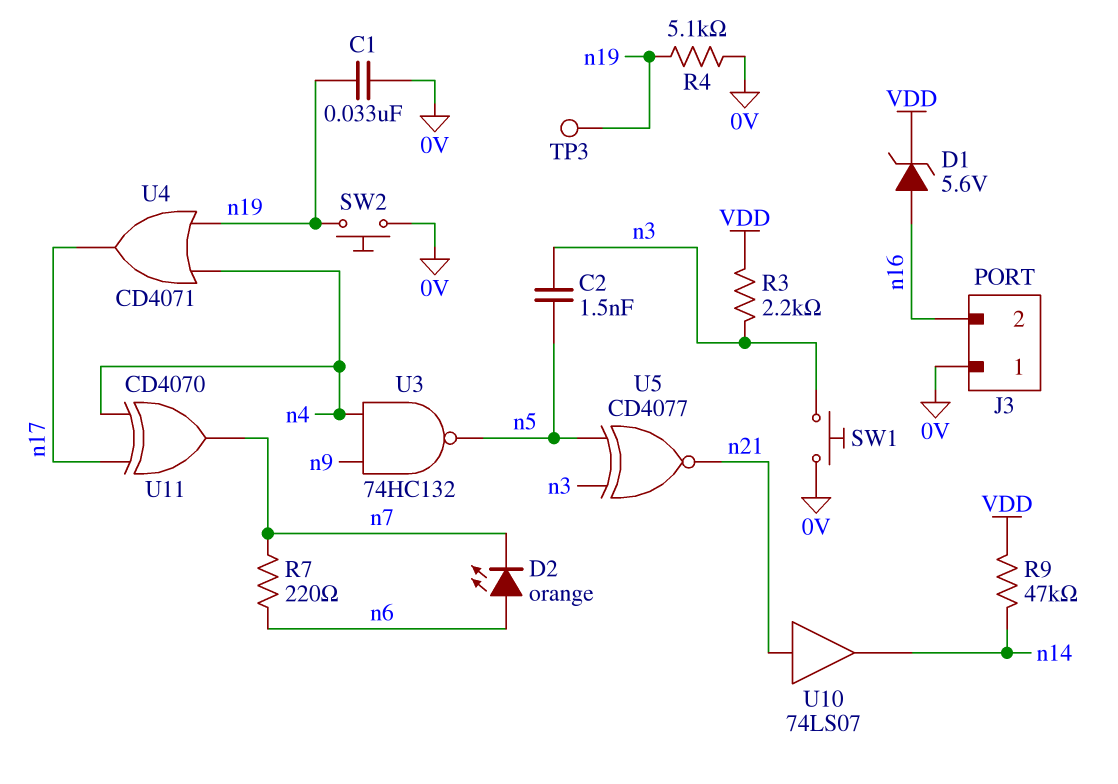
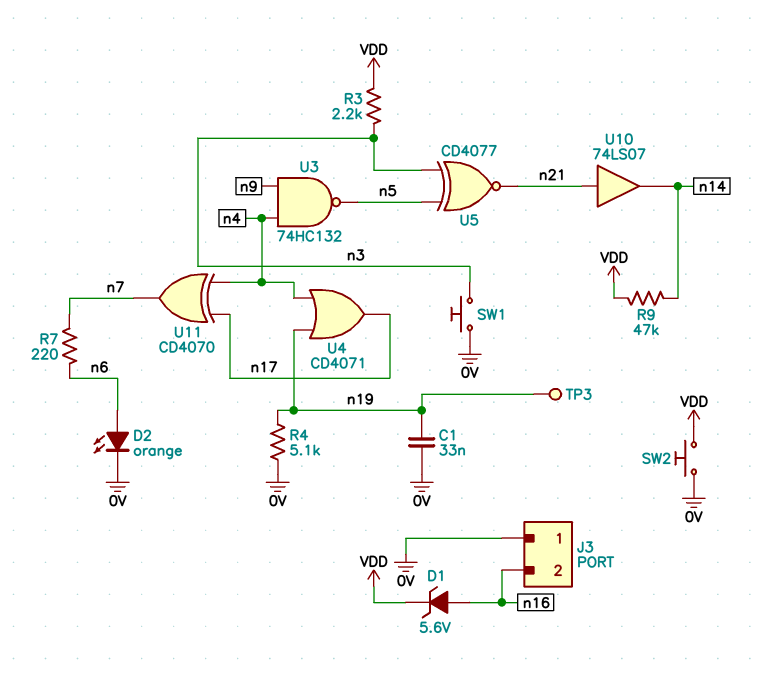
C2: 1.5nF (n3, n5) -> none
D2: LED orange (A n6, K n7) -> LED orange (A n6, K 0V)
SW2: button (0V, n19) -> button (0V, VDD)

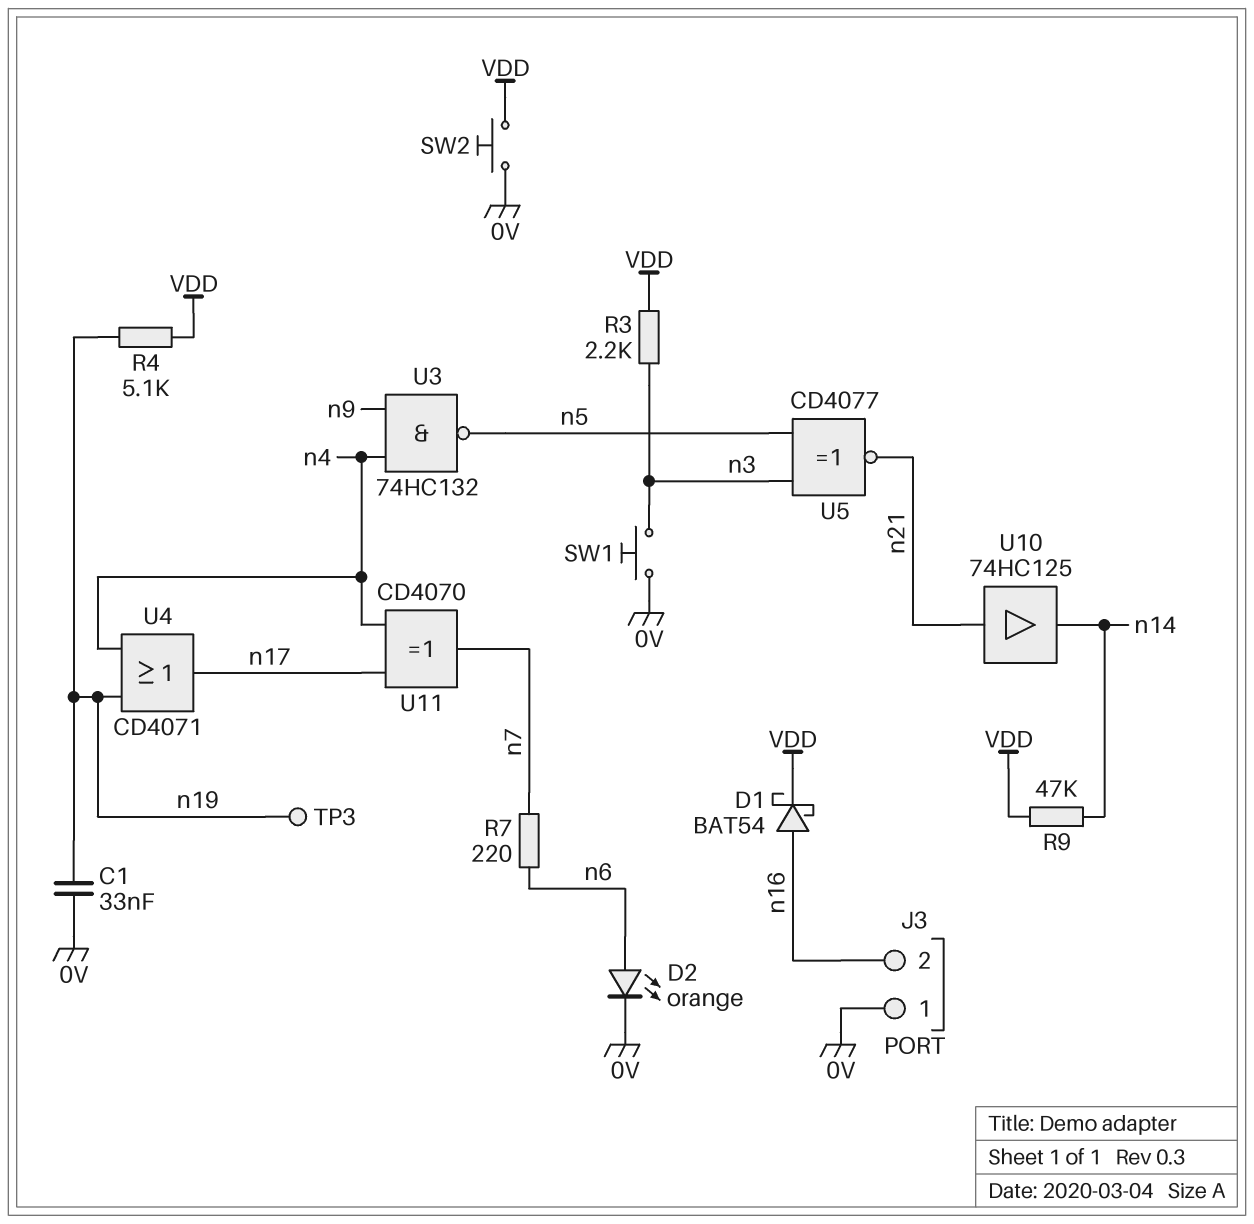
D1: zener 5.6V (A n16, K VDD) -> schottky BAT54 (A n16, K VDD)
R4: 5.1k (0V, n19) -> 5.1k (VDD, n19)
U10: buffer 74LS07 (in n21, out n14) -> buffer 74HC125 (in n21, out n14)

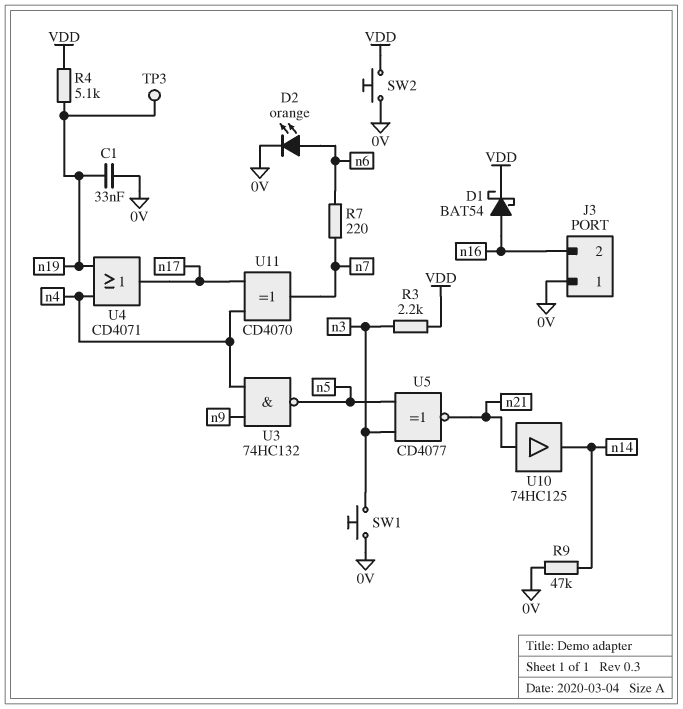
R9: 47k (VDD, n14) -> 47k (0V, n14)

